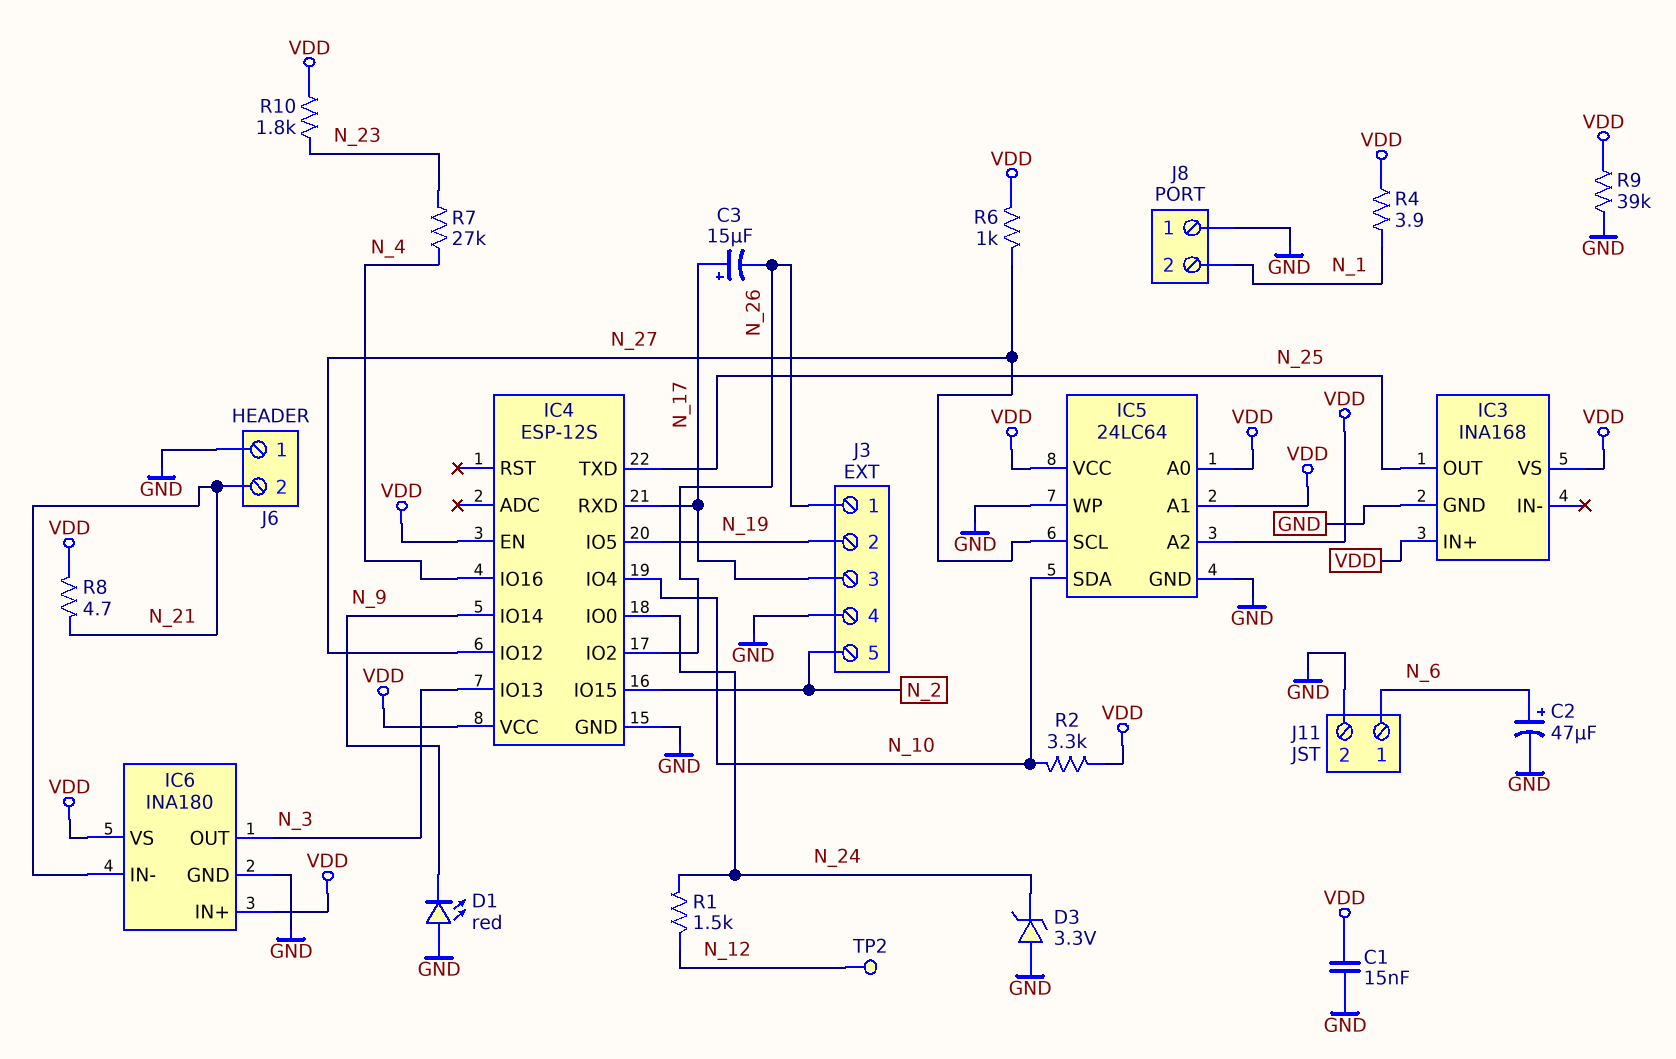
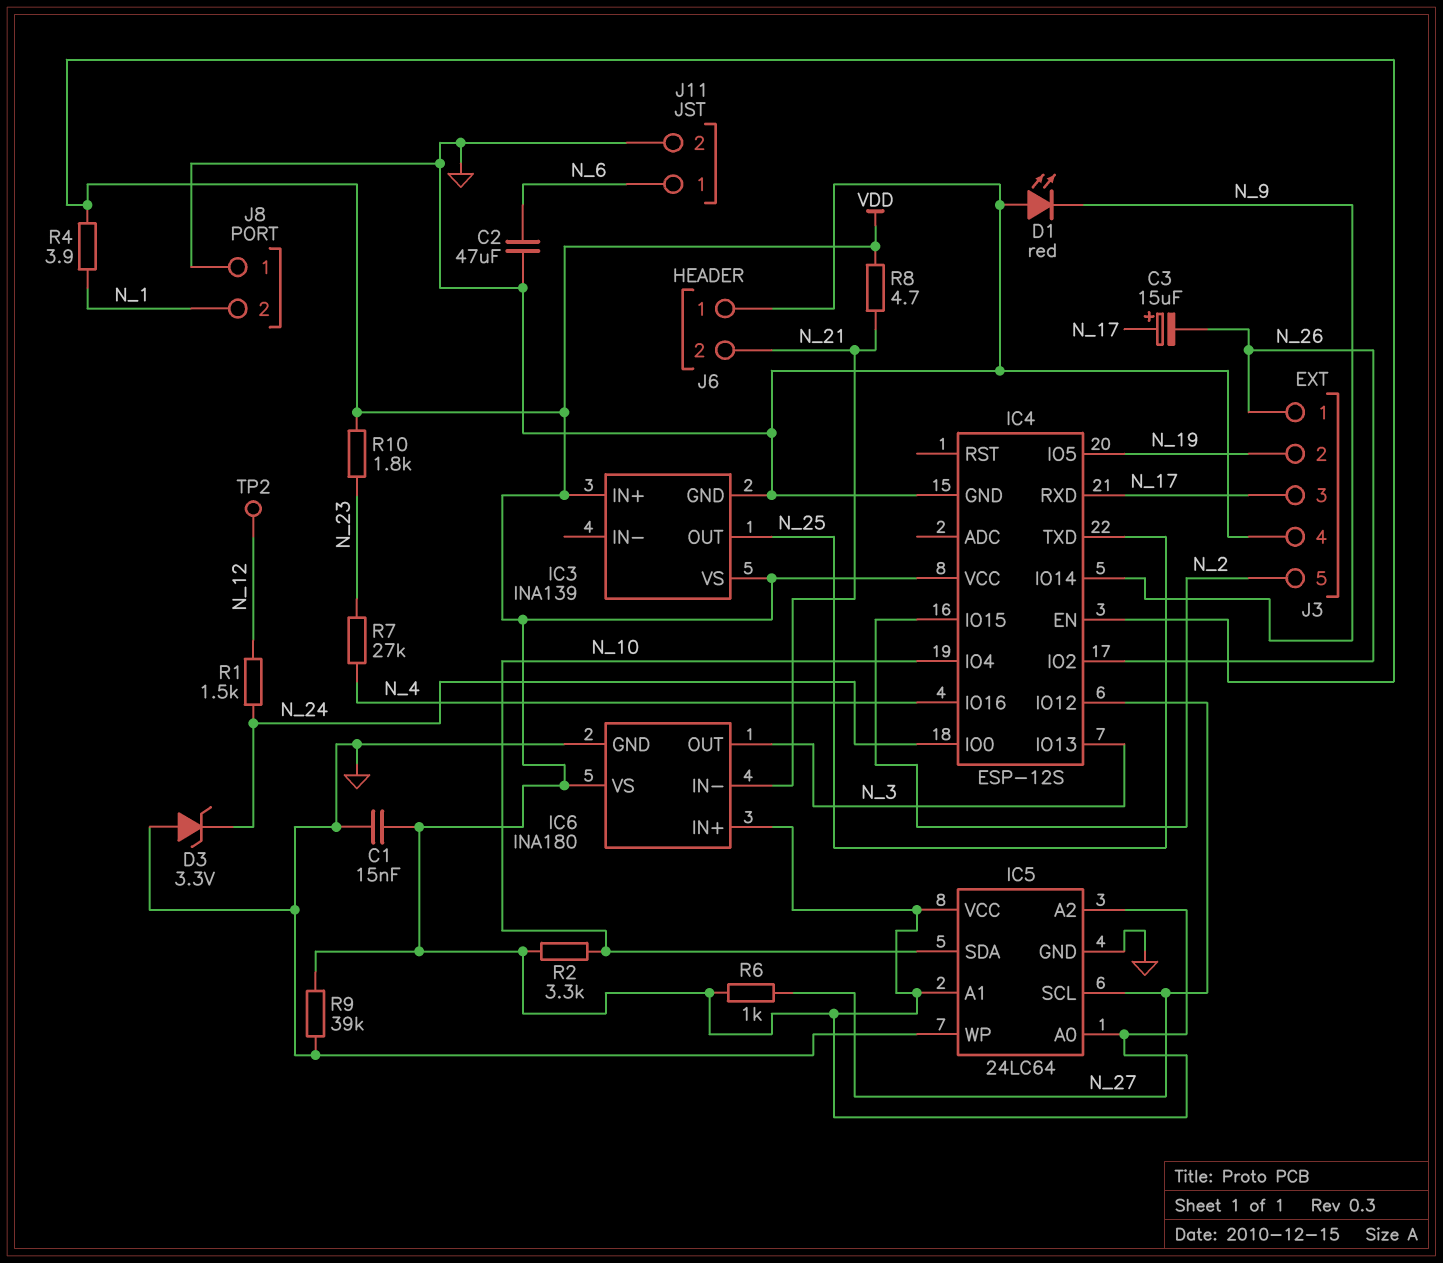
C2: 47uF (plus N_6, minus GND) -> 47uF (GND, N_6)
IC3: INA168 -> INA139

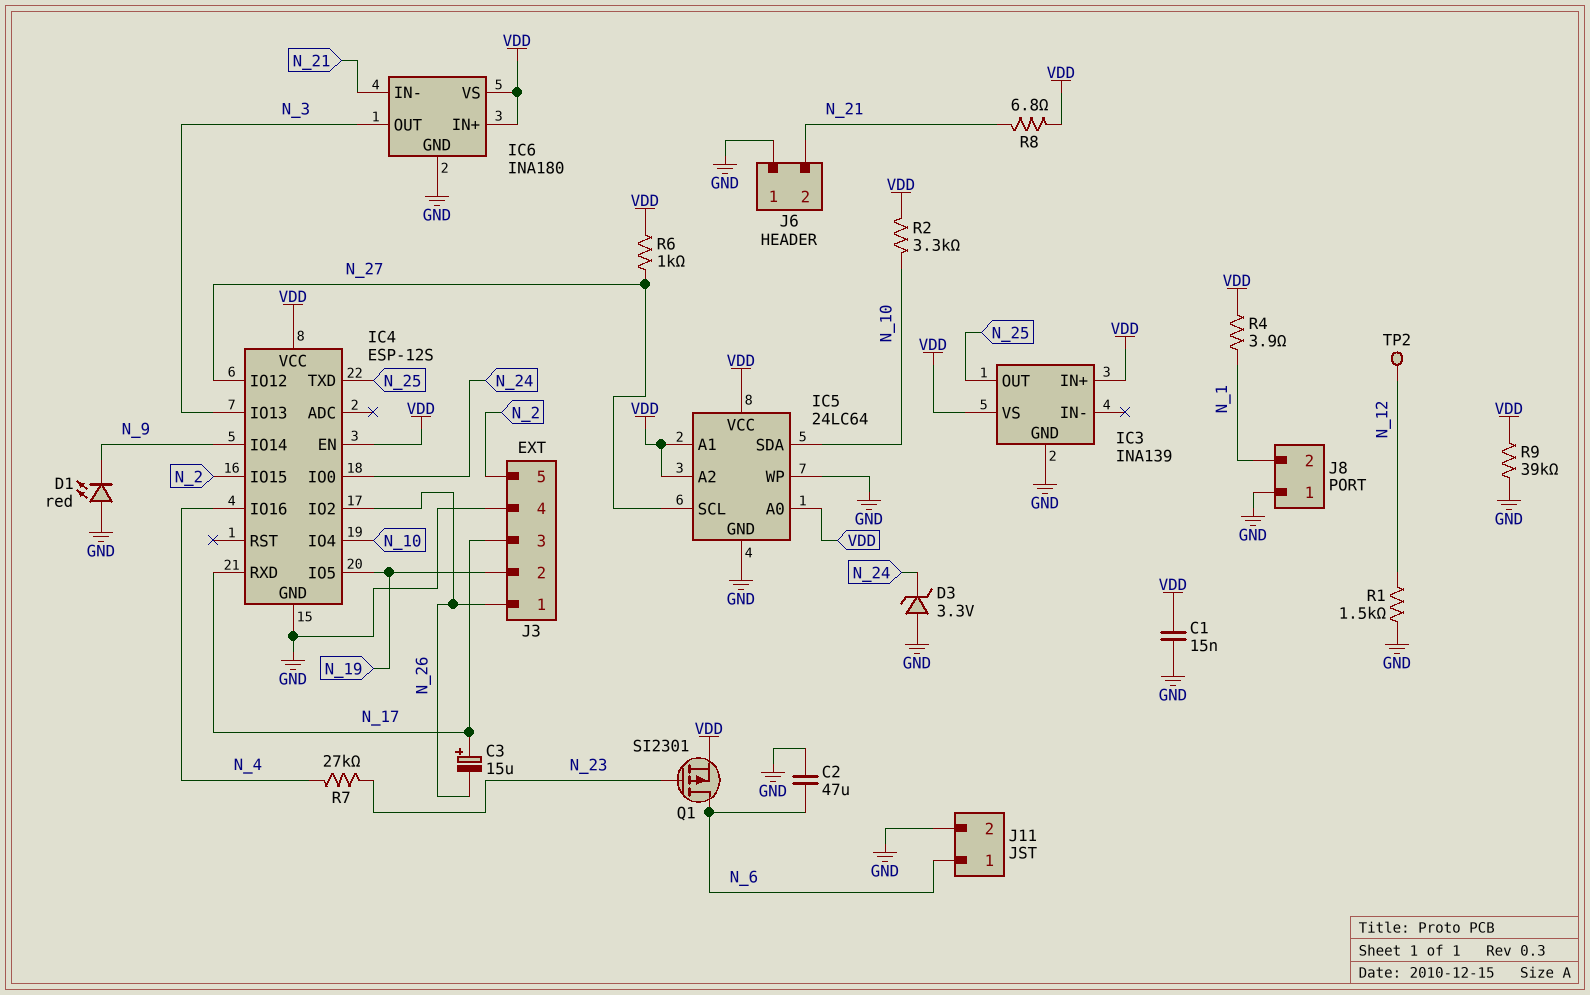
Q1: none -> PMOS SI2301 (G N_23, D N_6, S VDD)
R1: 1.5k (N_12, N_24) -> 1.5k (GND, N_12)
R8: 4.7 (N_21, VDD) -> 6.8 (N_21, VDD)
R10: 1.8k (N_23, VDD) -> none

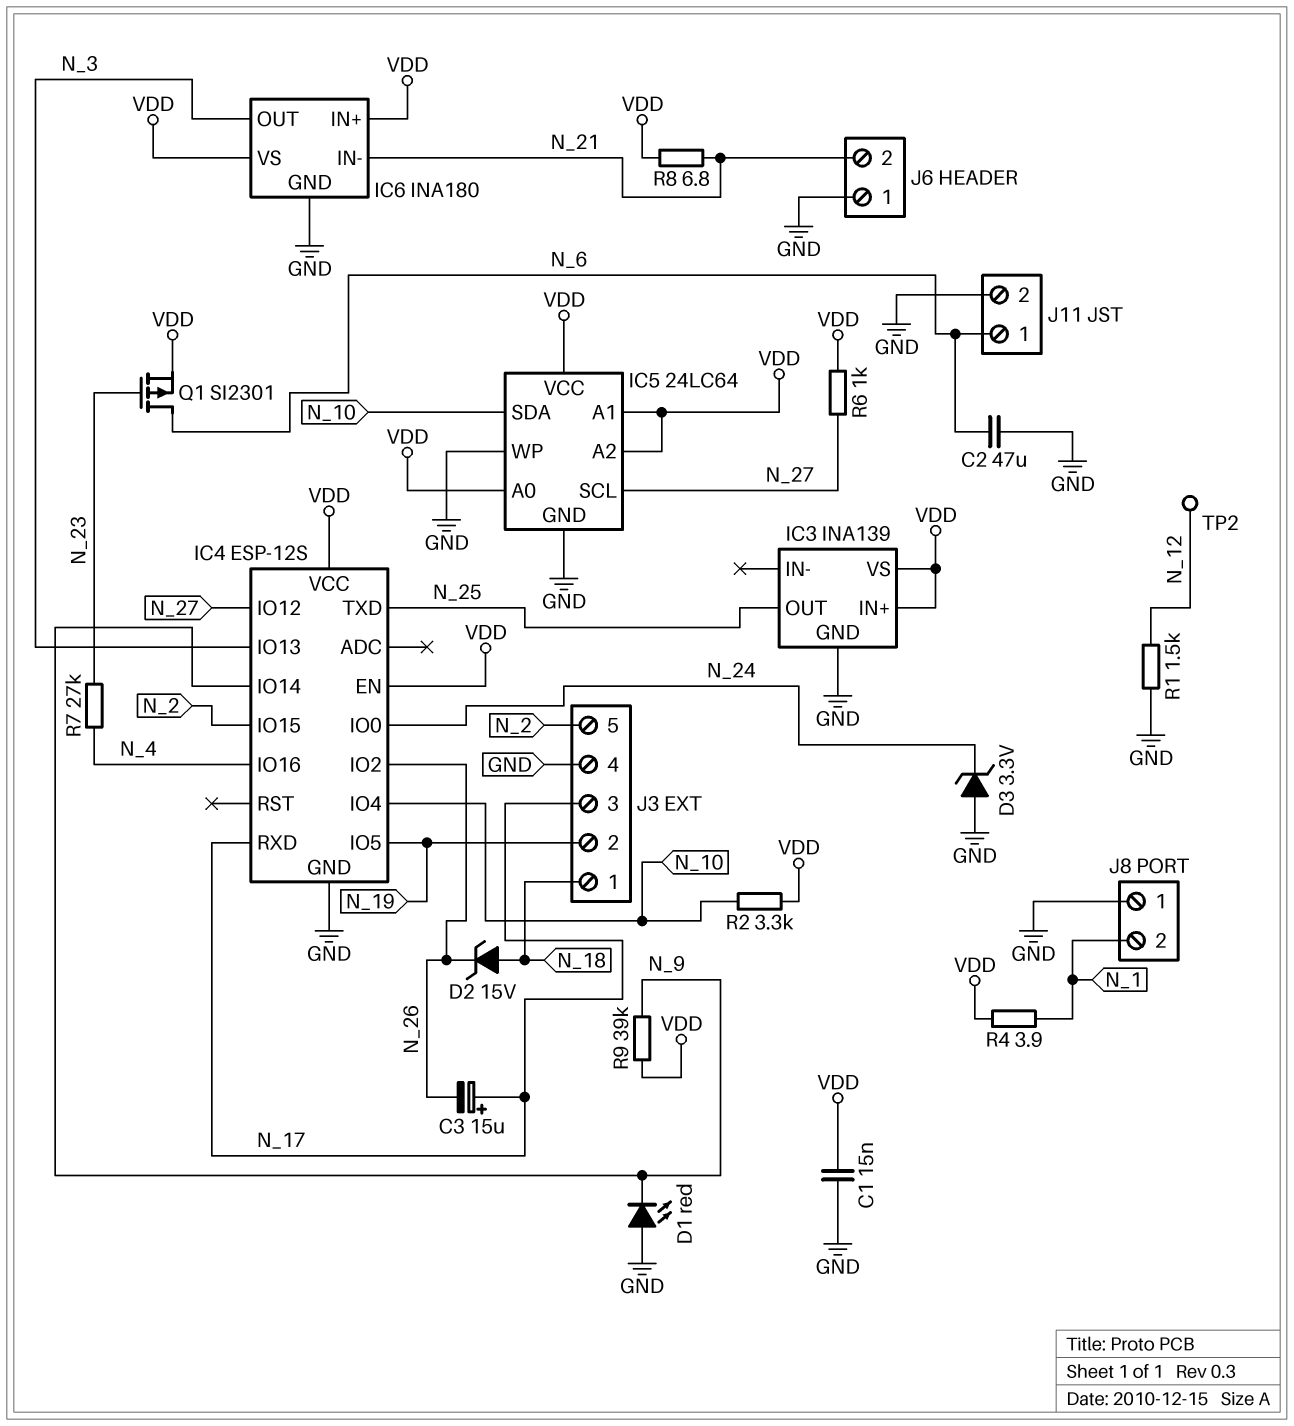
D2: none -> zener 15V (A N_18, K N_26)
J3 pin 1: N_26 -> N_18
R9: 39k (GND, VDD) -> 39k (N_9, VDD)

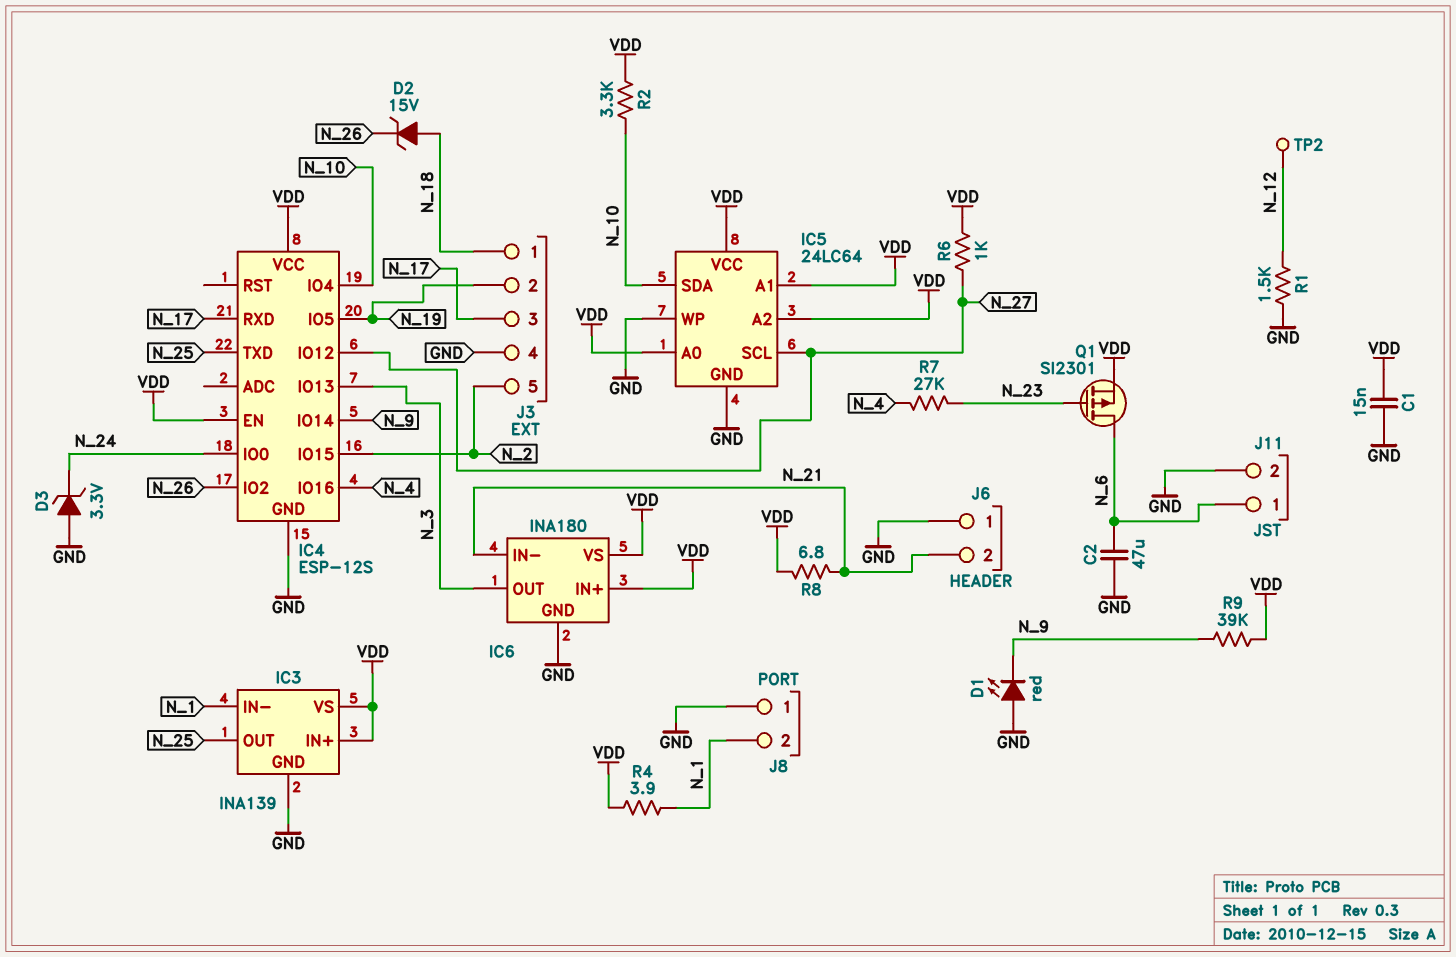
C3: 15uF (plus N_17, minus N_26) -> none
IC3 pin IN-: none -> N_1

